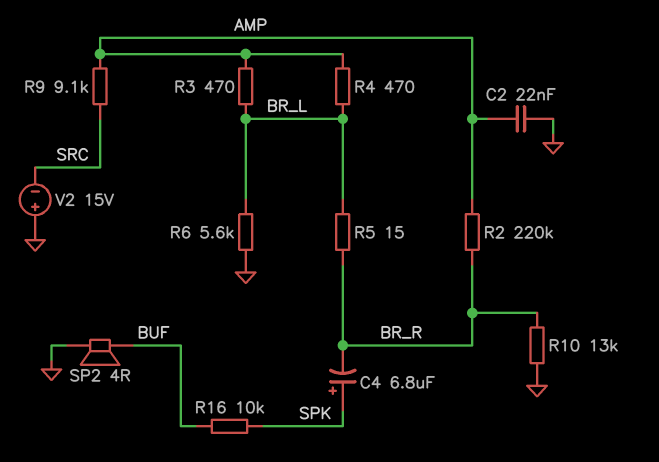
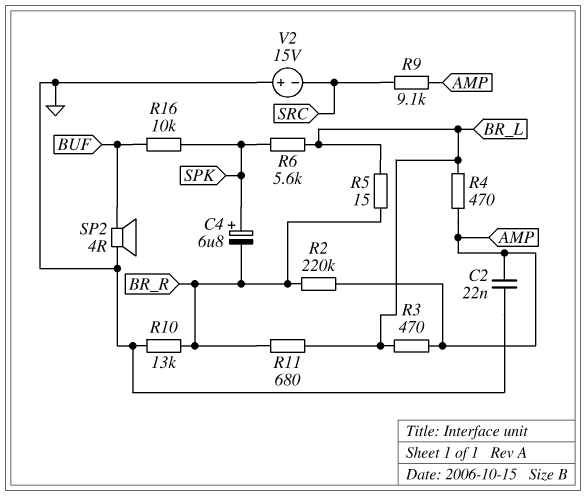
R6: 5.6k (BR_L, GND) -> 5.6k (BR_L, SPK)
R11: none -> 680 (BR_L, BR_R)

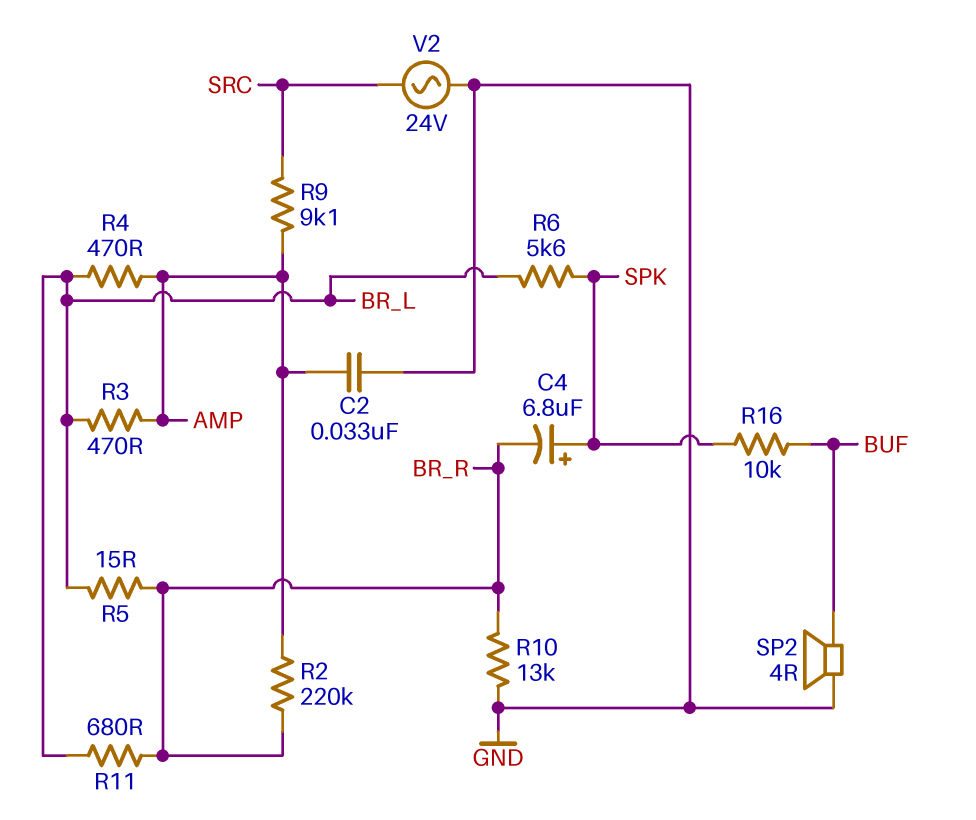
C2: 22nF (AMP, GND) -> 33nF (AMP, GND)
V2: 15V (plus GND, minus SRC) -> AC 24V (GND, SRC)

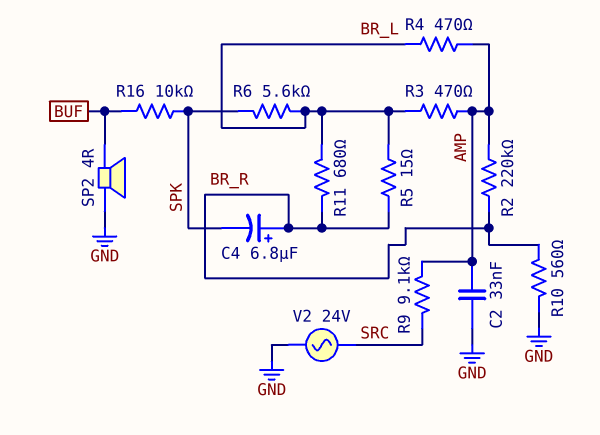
C4: 6.8uF (plus SPK, minus BR_R) -> 6.8uF (plus BR_R, minus SPK)
R10: 13k (BR_R, GND) -> 560 (BR_R, GND)

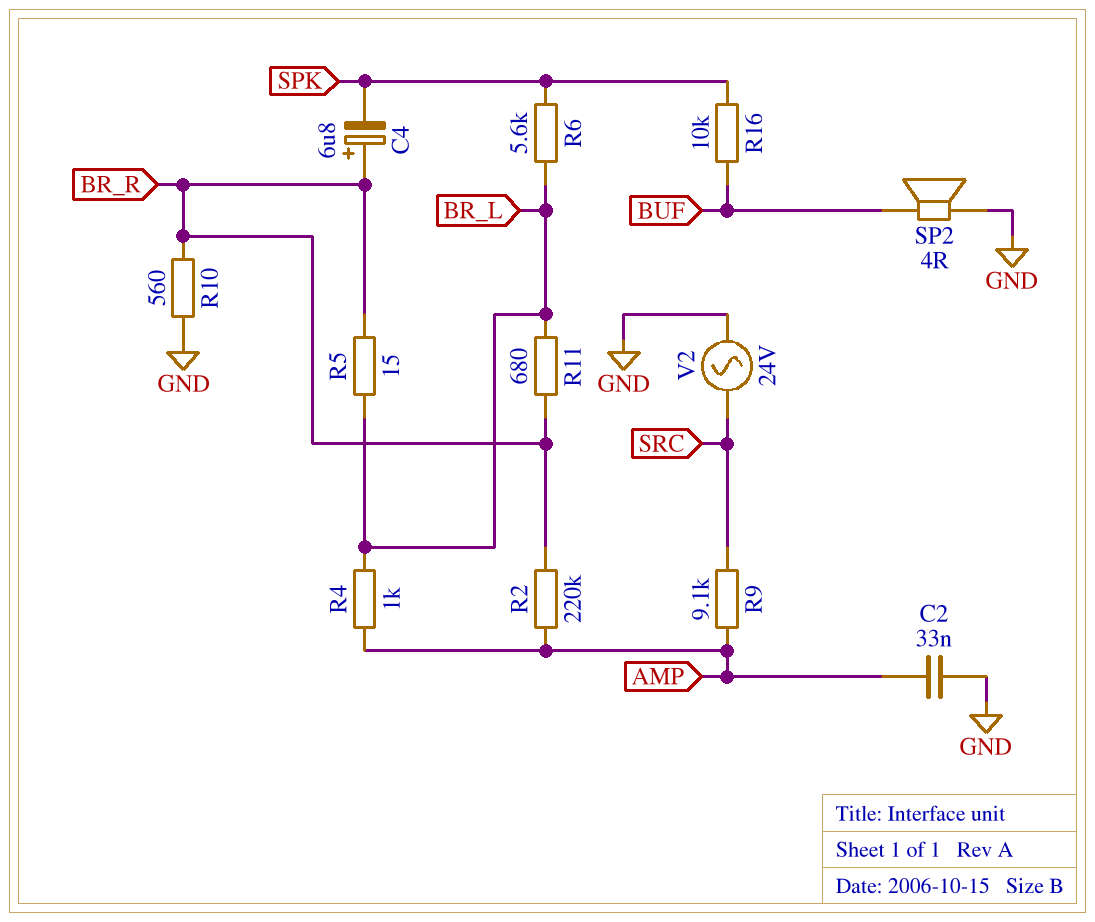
R3: 470 (AMP, BR_L) -> none
R4: 470 (AMP, BR_L) -> 1k (AMP, BR_L)

